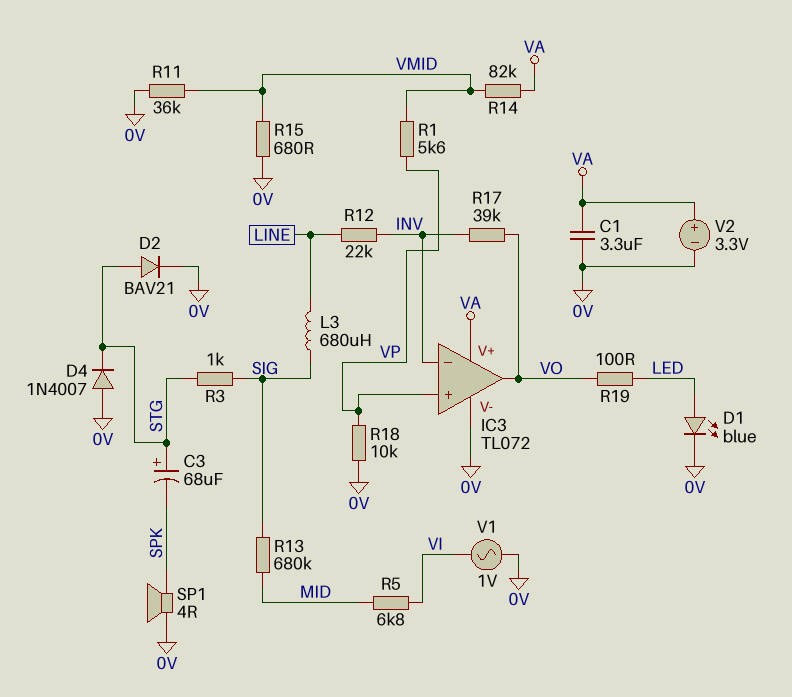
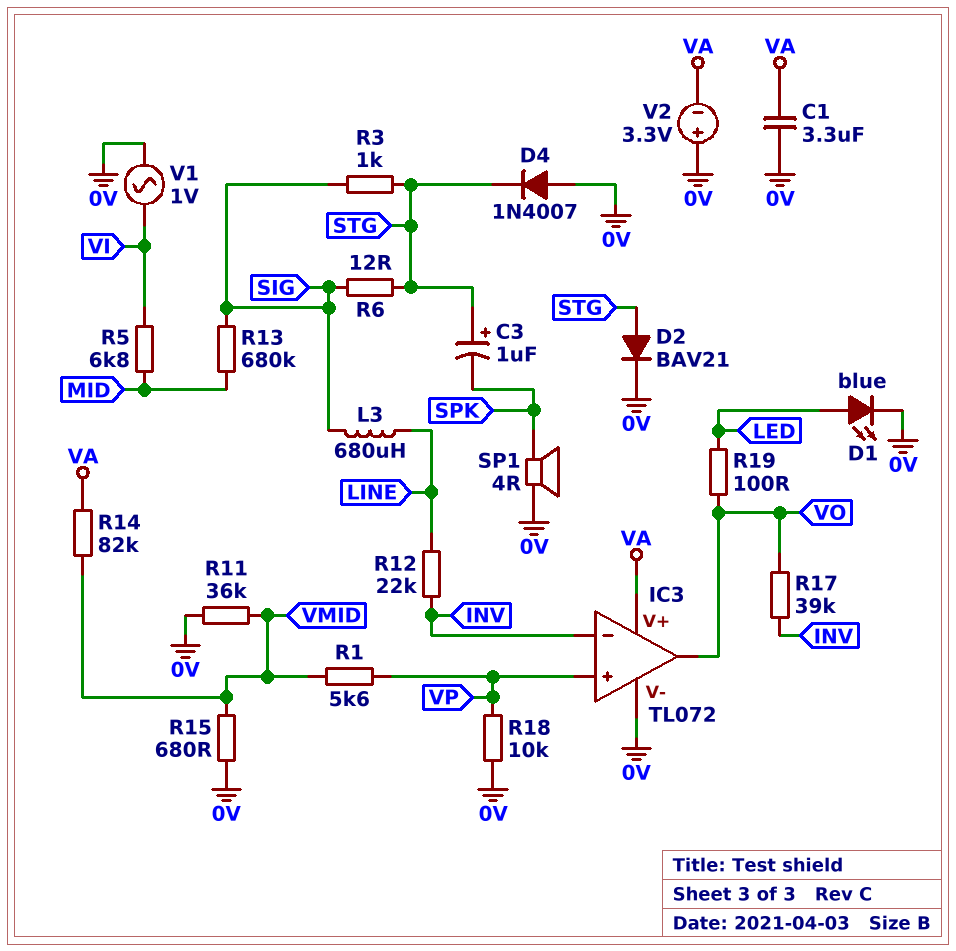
C3: 68uF (plus STG, minus SPK) -> 1uF (plus STG, minus SPK)
R6: none -> 12 (SIG, STG)
V2: 3.3V (plus VA, minus 0V) -> 3.3V (plus 0V, minus VA)

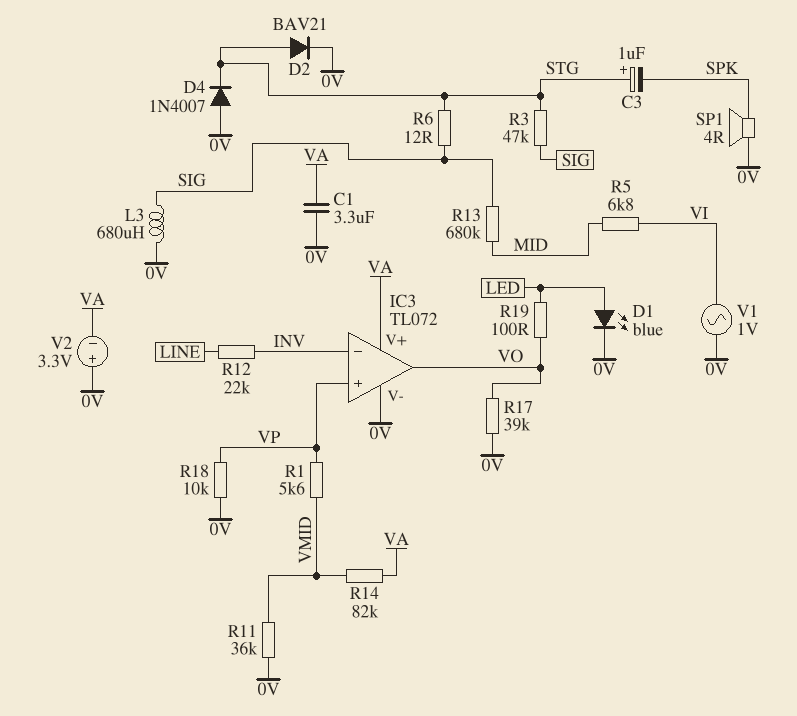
L3: 680uH (LINE, SIG) -> 680uH (0V, SIG)
R3: 1k (SIG, STG) -> 47k (SIG, STG)
R15: 680 (0V, VMID) -> none
R17: 39k (INV, VO) -> 39k (0V, VO)

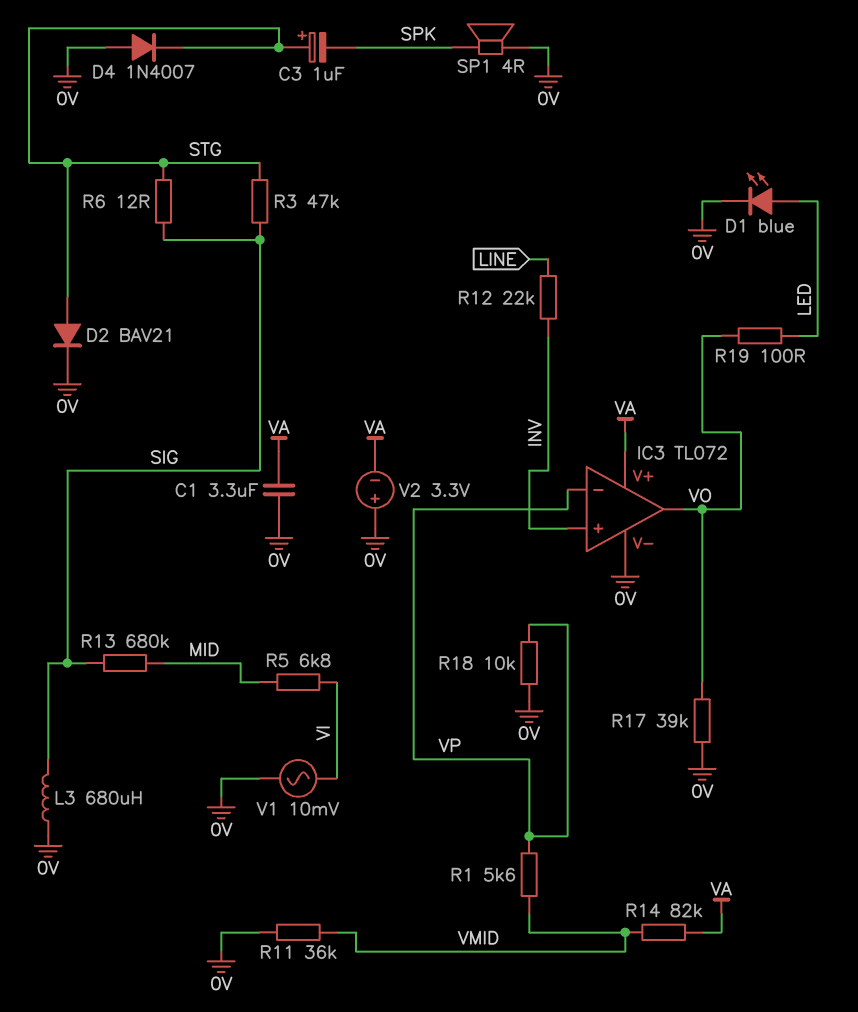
IC3 pin in+: VP -> INV
IC3 pin in-: INV -> VP
V1: AC 1V (0V, VI) -> AC 10mV (0V, VI)

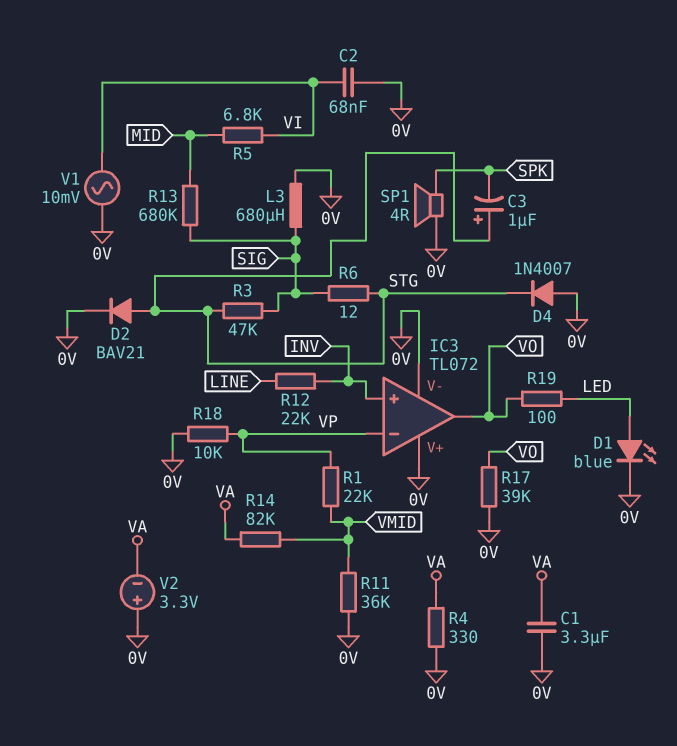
C2: none -> 68nF (0V, VI)
IC3 pin V+: VA -> 0V
R1: 5.6k (VMID, VP) -> 22k (VMID, VP)
R4: none -> 330 (0V, VA)

